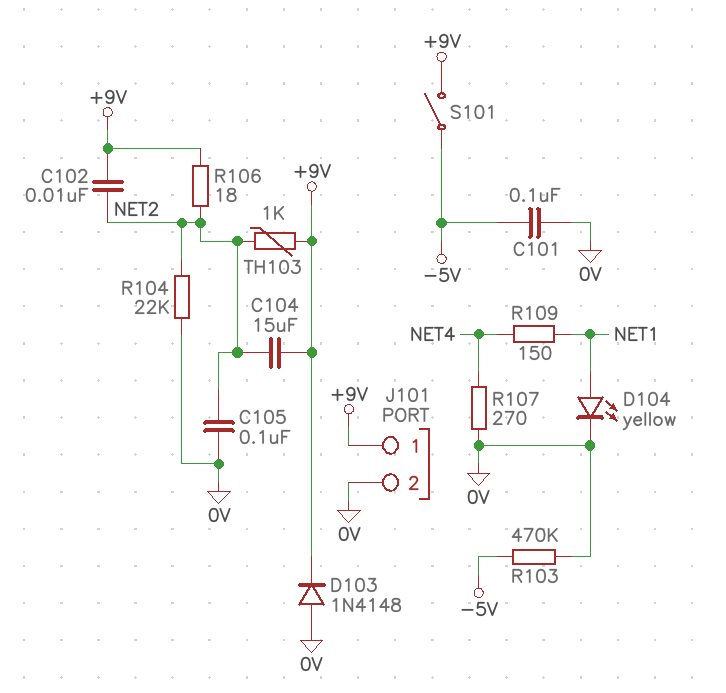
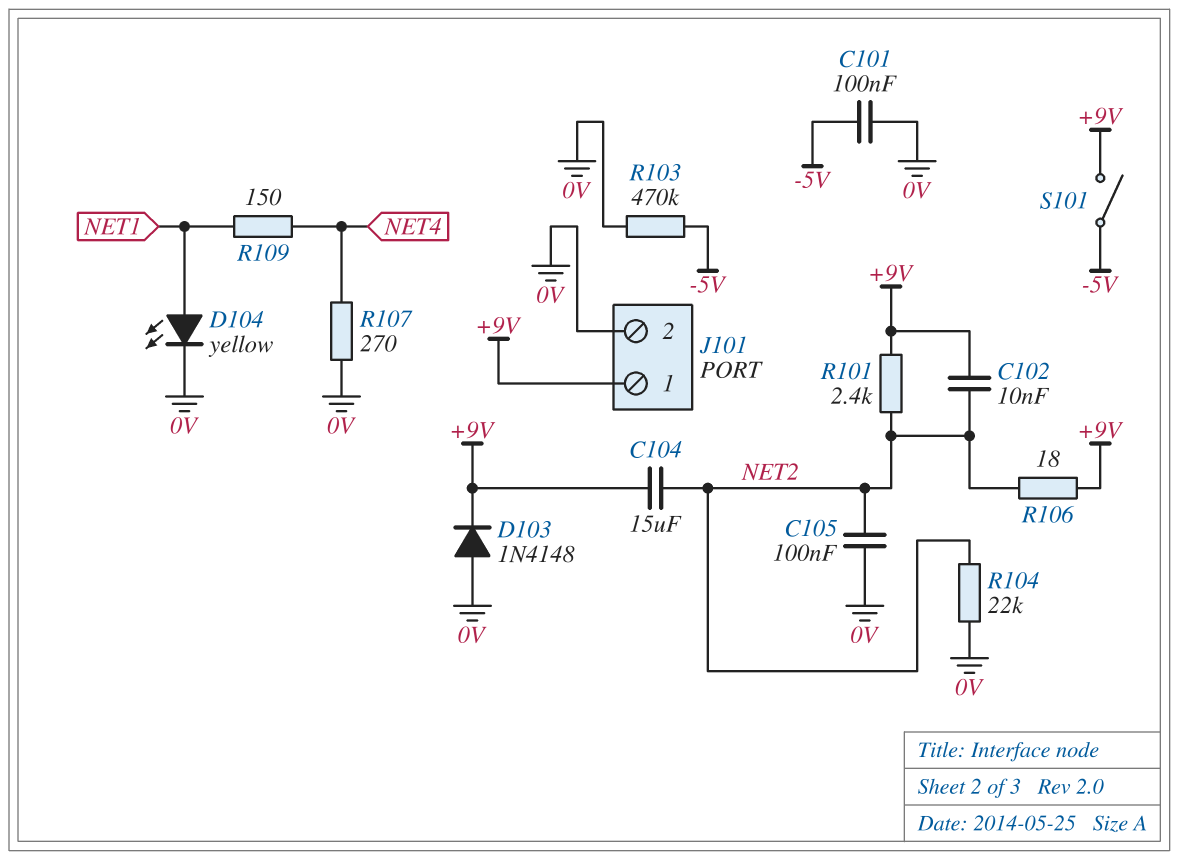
R101: none -> 2.4k (+9V, NET2)
TH103: 1k (+9V, NET2) -> none

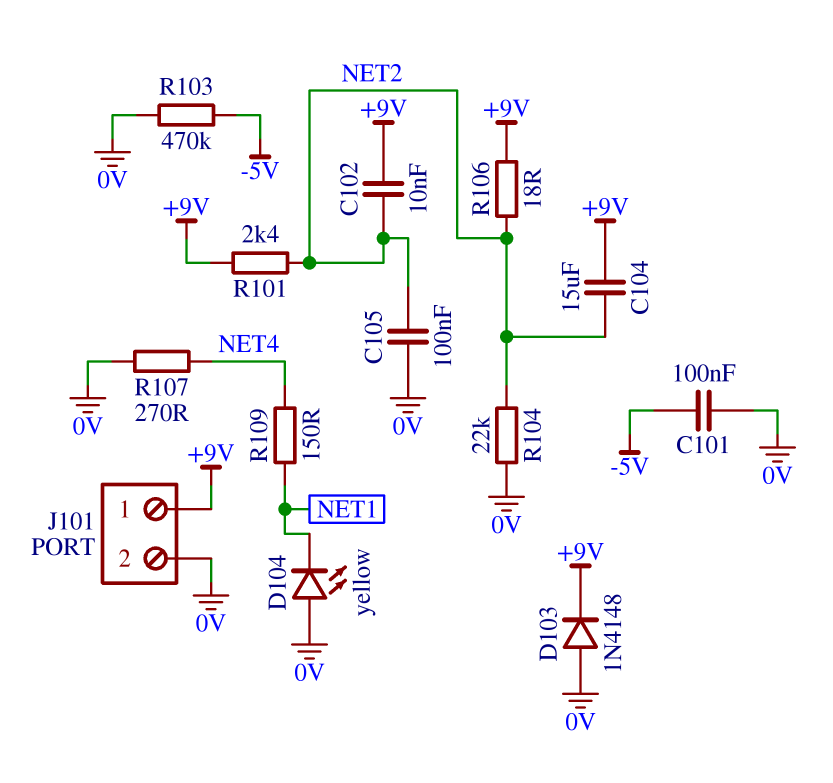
D104: LED yellow (A NET1, K 0V) -> LED yellow (A 0V, K NET1)
S101: switch (+9V, -5V) -> none

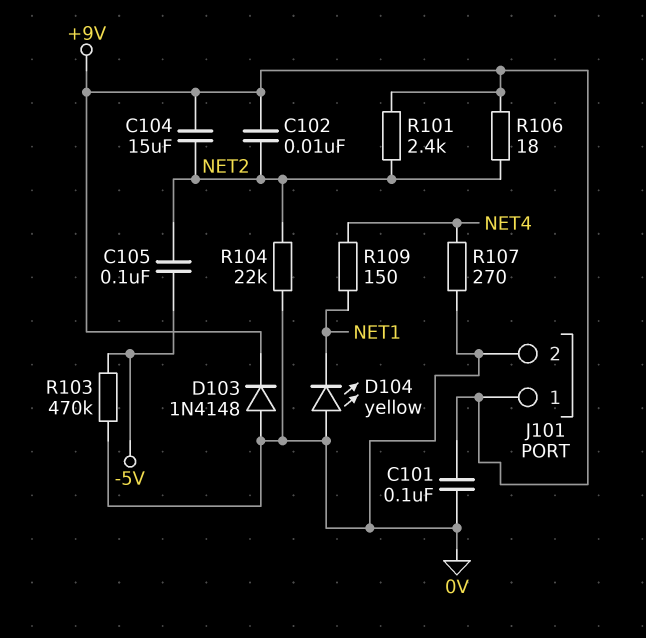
C101: 100nF (-5V, 0V) -> 100nF (+9V, 0V)
C105: 100nF (0V, NET2) -> 100nF (-5V, NET2)

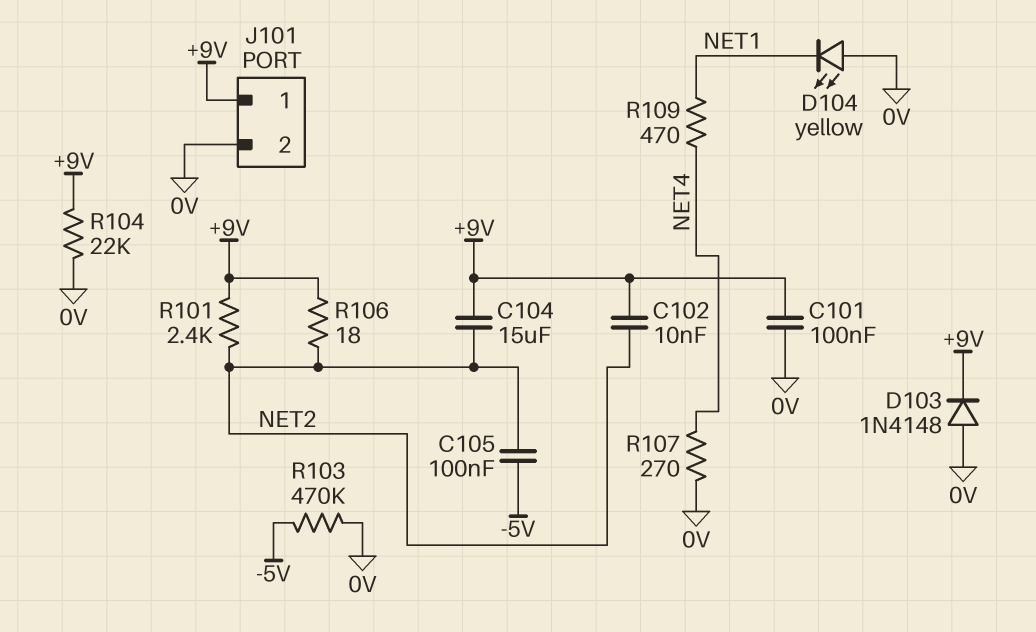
R104: 22k (0V, NET2) -> 22k (+9V, 0V)
R109: 150 (NET1, NET4) -> 470 (NET1, NET4)

